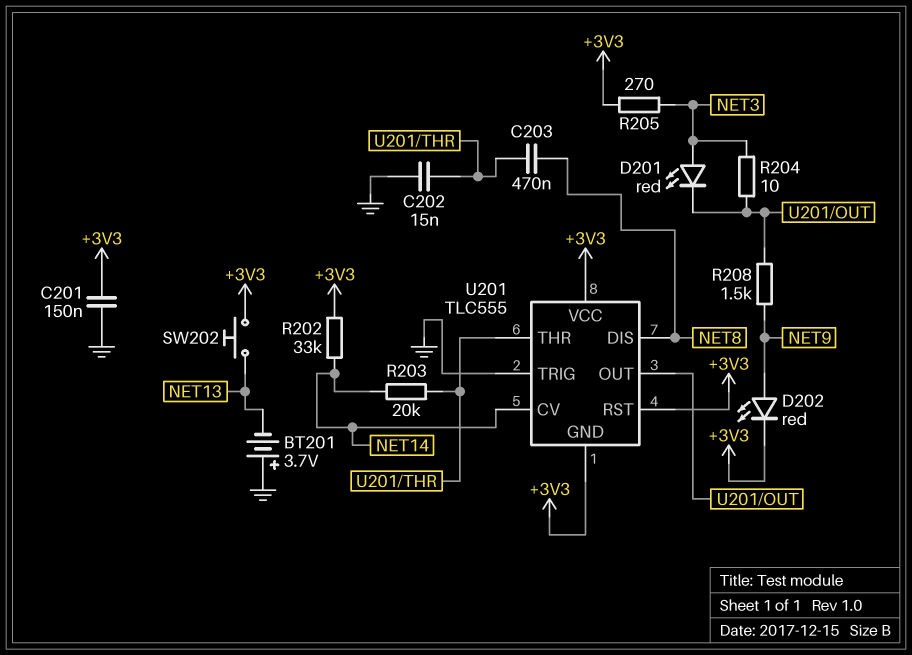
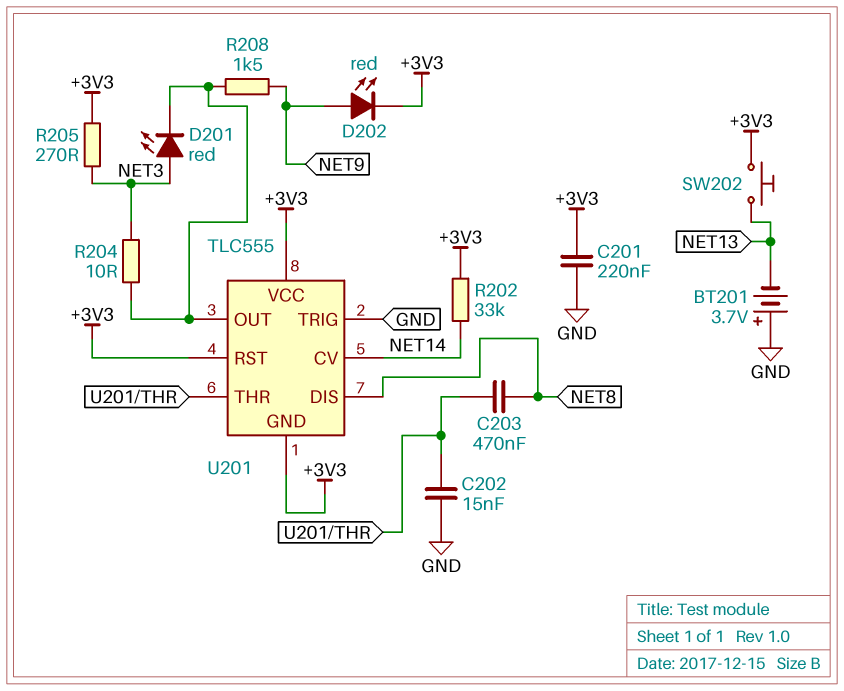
C201: 150nF (+3V3, GND) -> 220nF (+3V3, GND)
R203: 20k (NET14, U201/THR) -> none

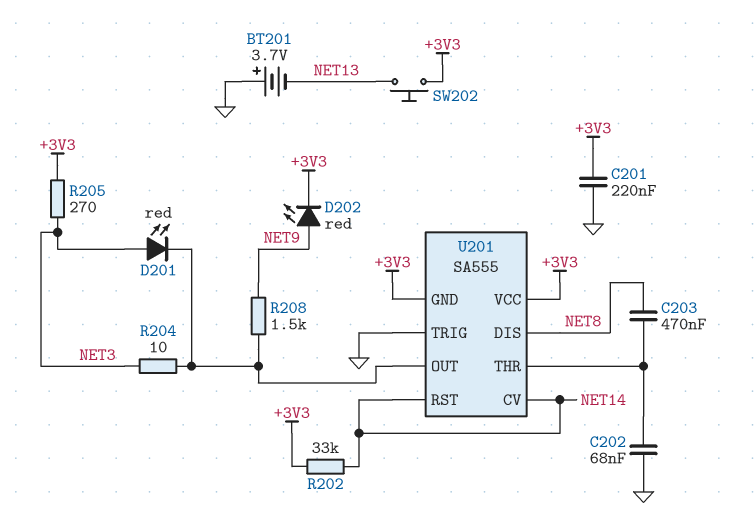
C202: 15nF (GND, U201/THR) -> 68nF (GND, U201/THR)
U201: TLC555 -> SA555
U201 pin RST: +3V3 -> NET14

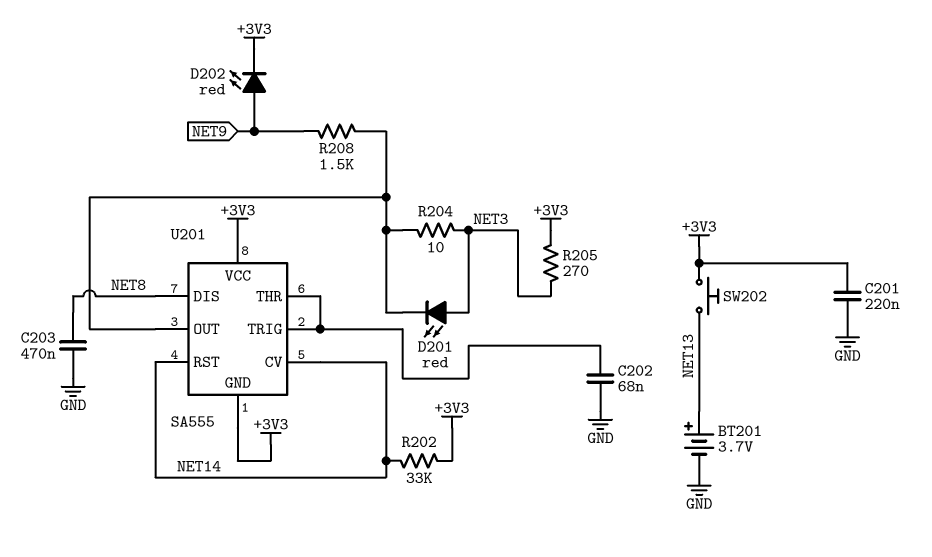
BT201: 3.7V (plus GND, minus NET13) -> 3.7V (plus NET13, minus GND)
C203: 470nF (NET8, U201/THR) -> 470nF (GND, NET8)
U201 pin TRIG: GND -> U201/THR

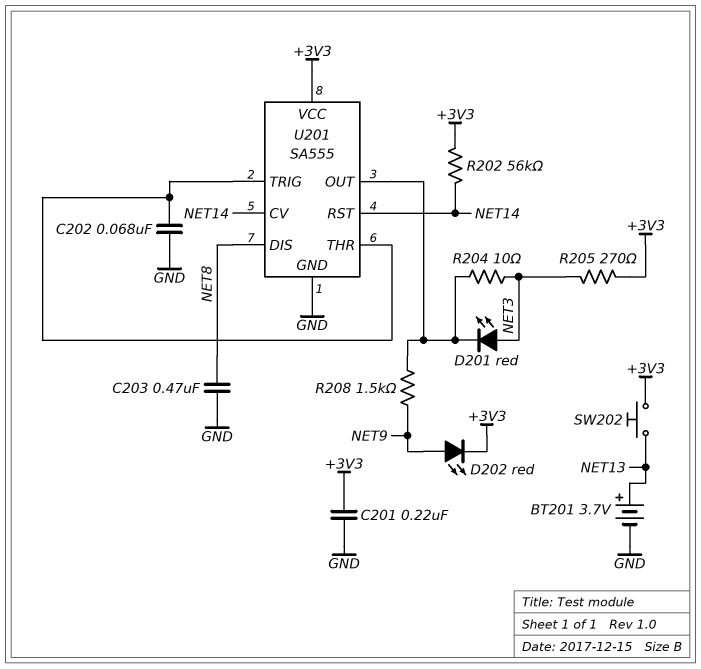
R202: 33k (+3V3, NET14) -> 56k (+3V3, NET14)
U201 pin GND: +3V3 -> GND

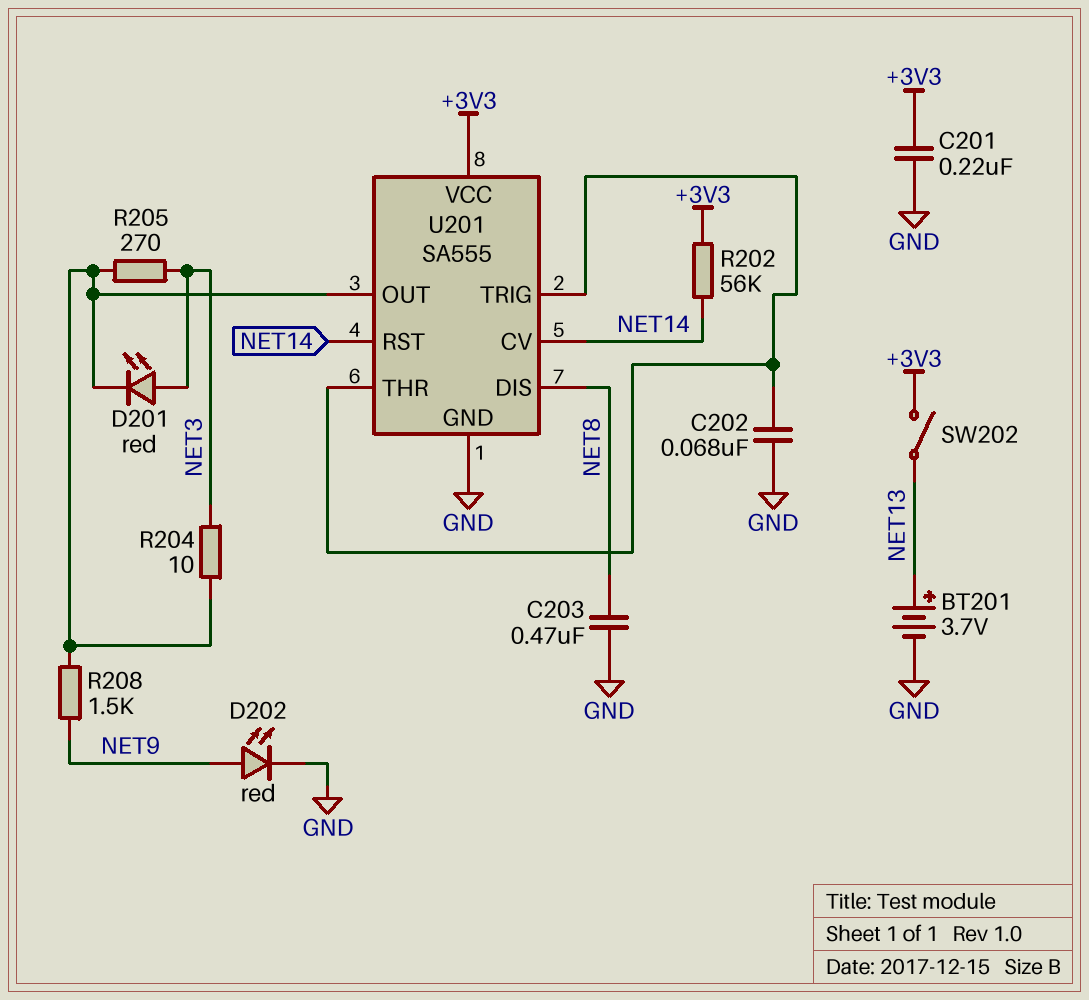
D202: LED red (A NET9, K +3V3) -> LED red (A NET9, K GND)
R205: 270 (+3V3, NET3) -> 270 (NET3, U201/OUT)
SW202: button (+3V3, NET13) -> switch (+3V3, NET13)

